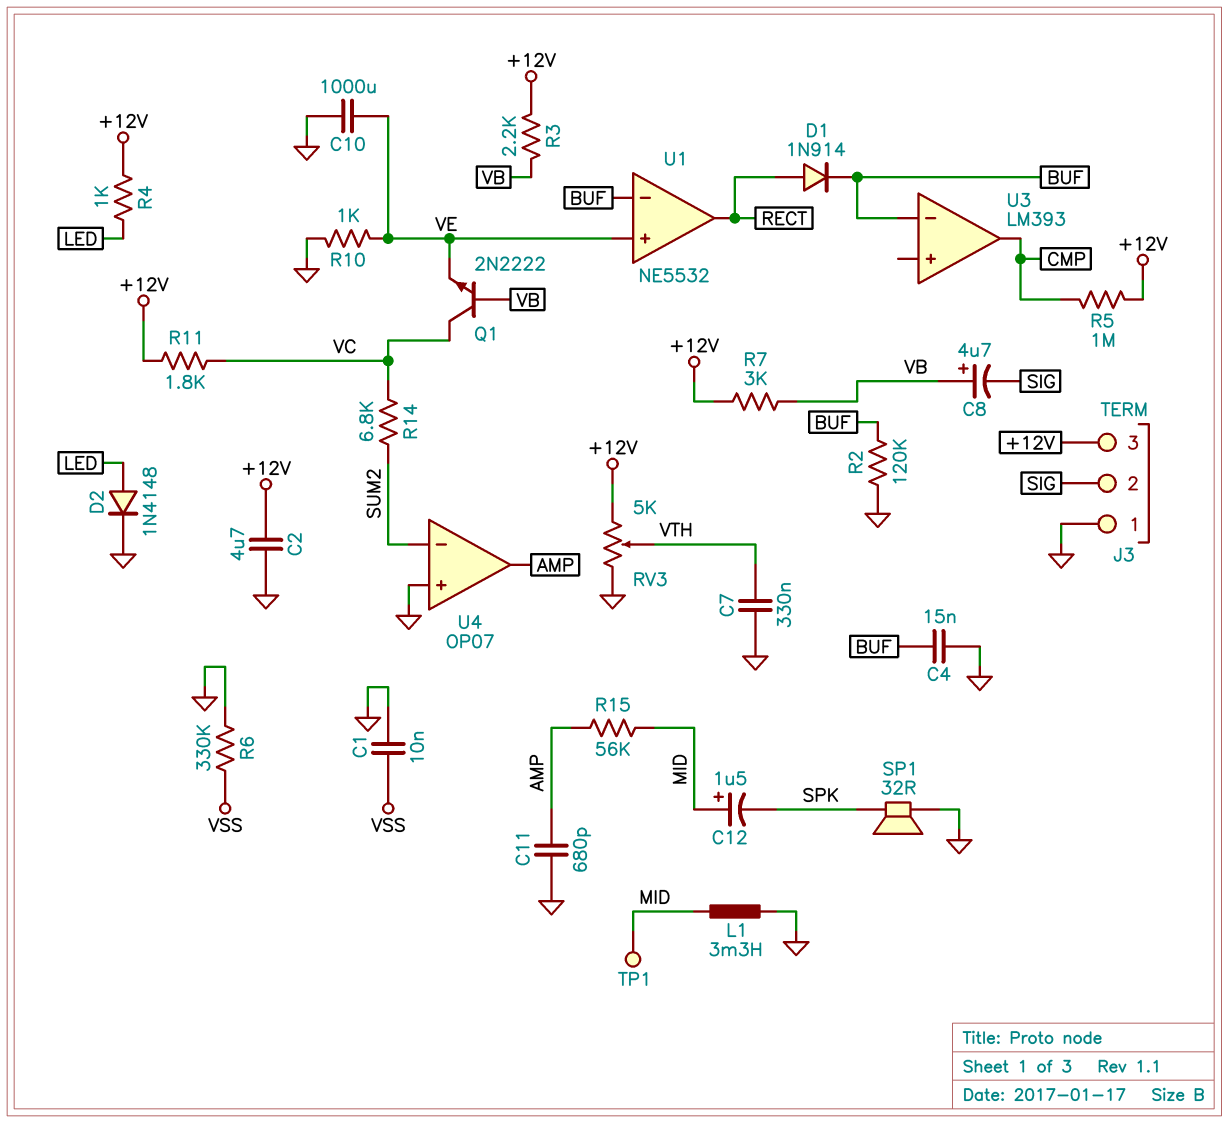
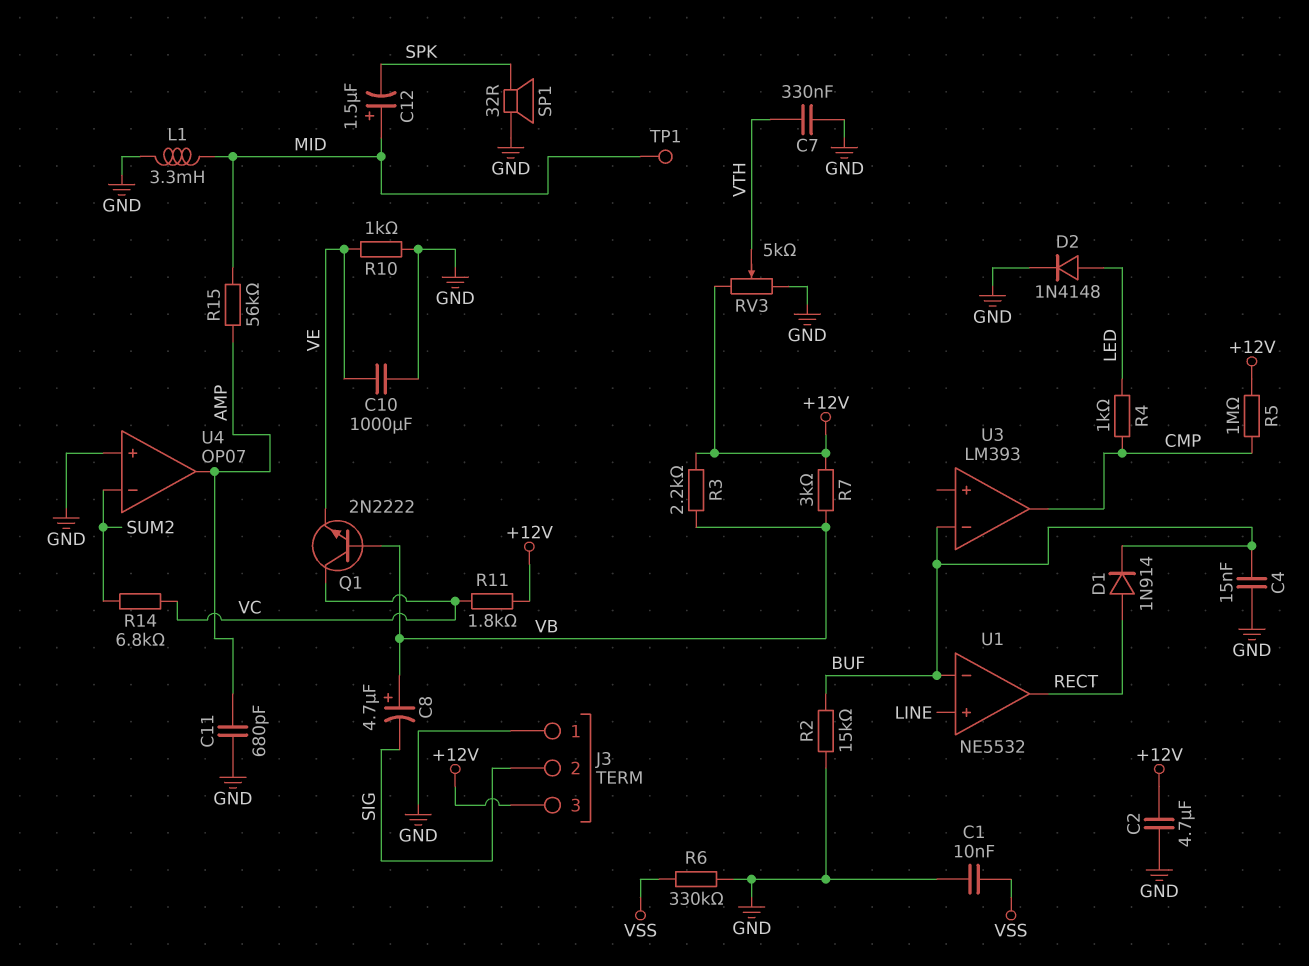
R2: 120k (BUF, GND) -> 15k (BUF, GND)
R4: 1k (+12V, LED) -> 1k (CMP, LED)
U1 pin in+: VE -> LINE

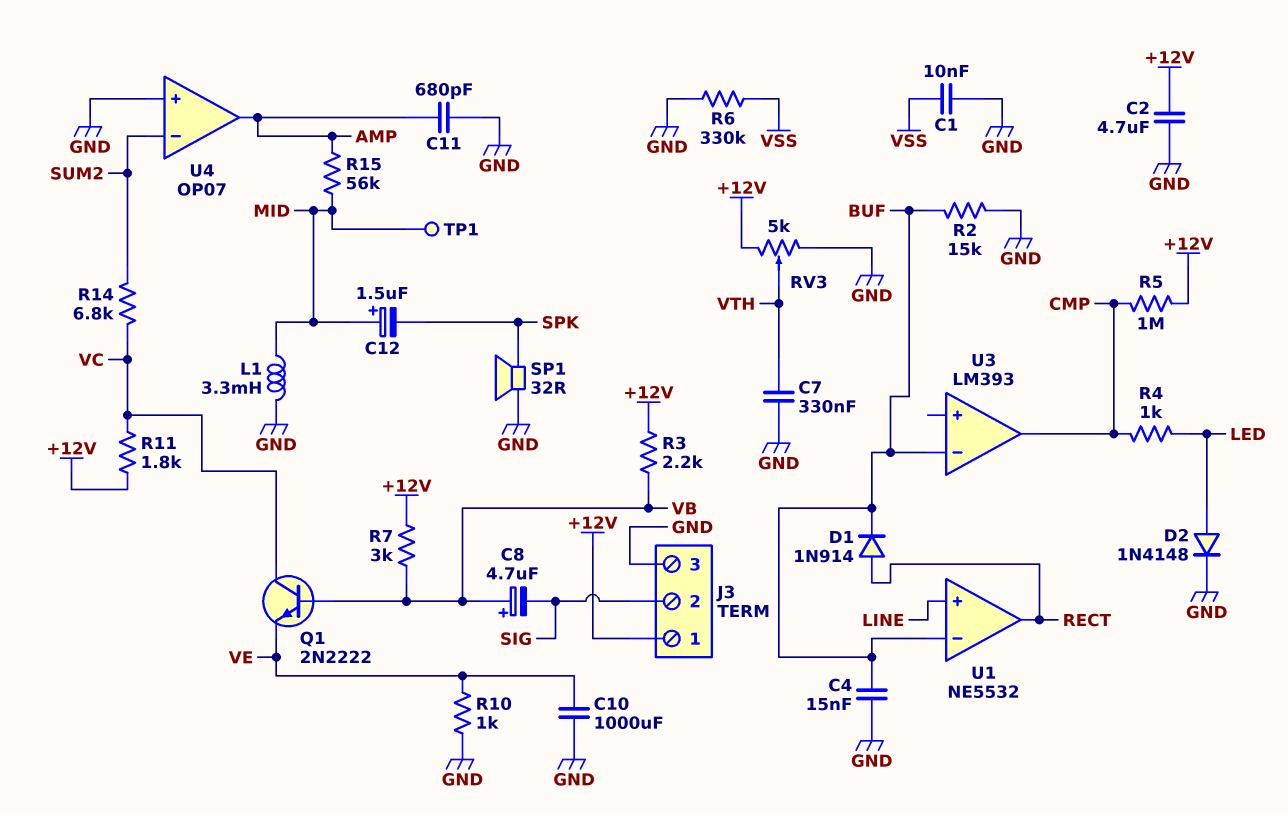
J3 pin 1: GND -> +12V
J3 pin 3: +12V -> GND

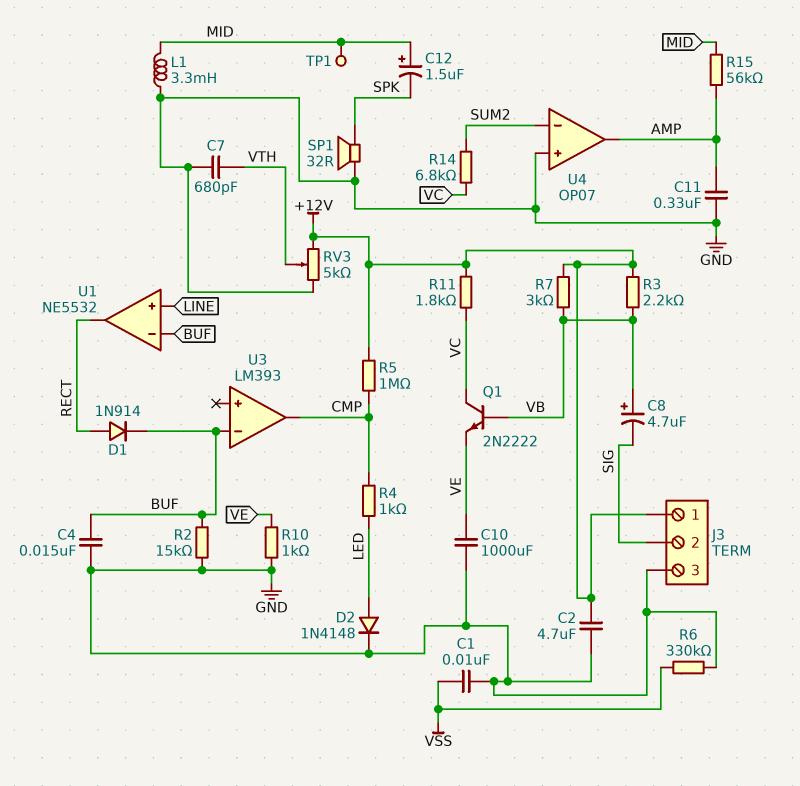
C7: 330nF (GND, VTH) -> 680pF (GND, VTH)
C11: 680pF (AMP, GND) -> 330nF (AMP, GND)

